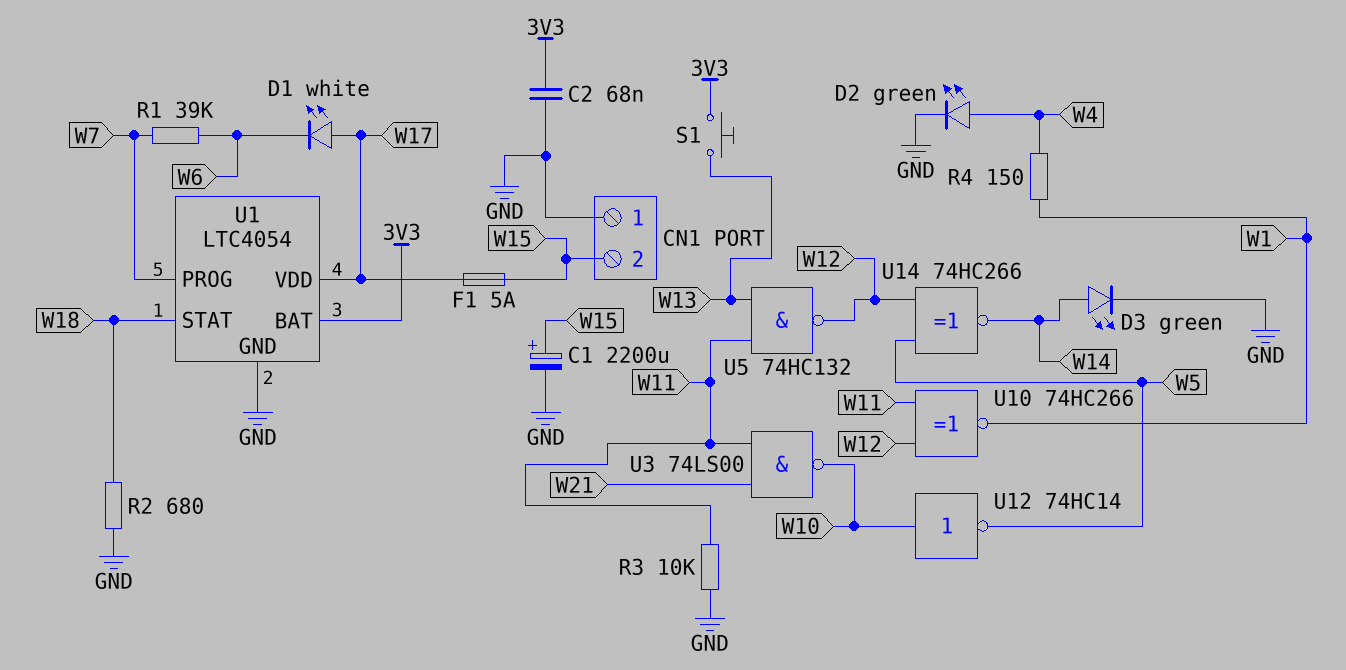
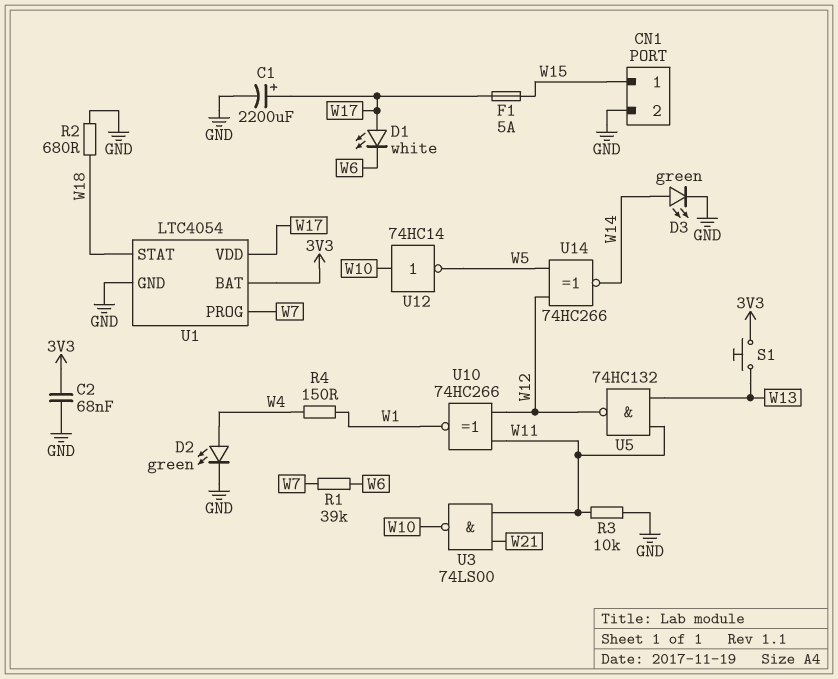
C1: 2200uF (plus W15, minus GND) -> 2200uF (plus W17, minus GND)
CN1 pin 1: GND -> W15
CN1 pin 2: W15 -> GND

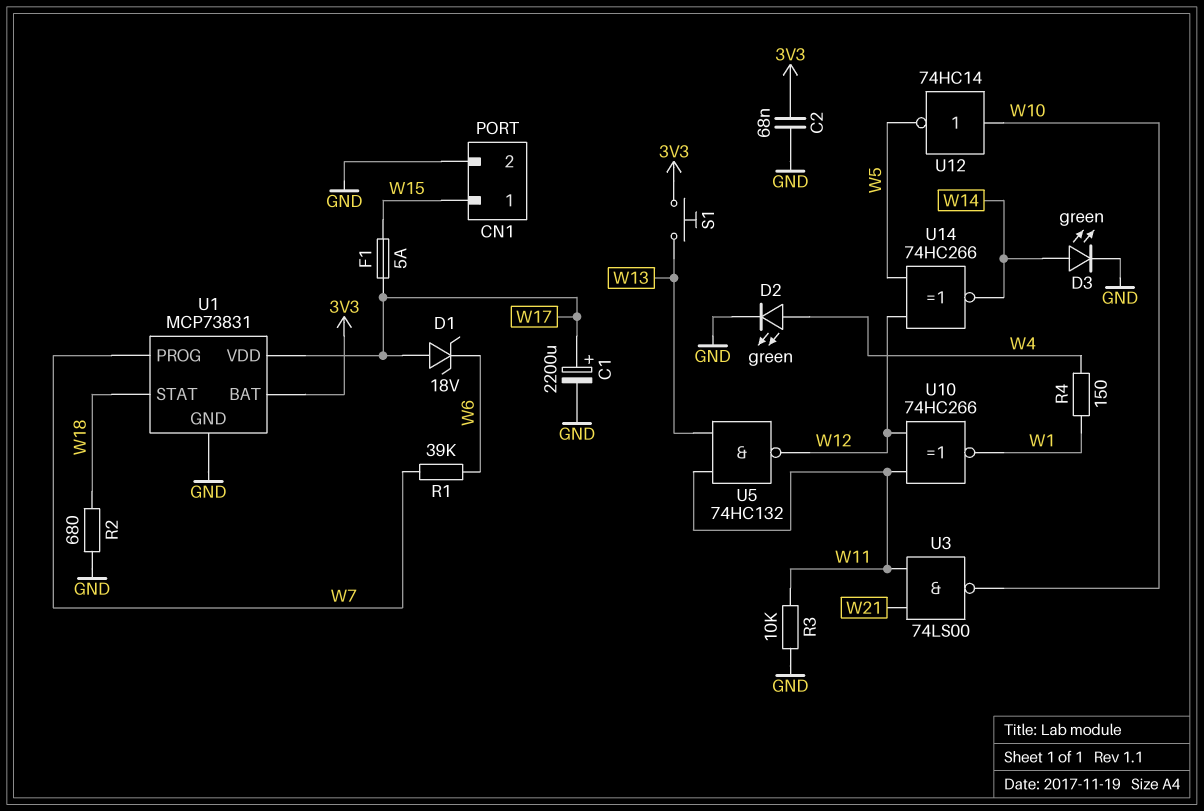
D1: LED white (A W17, K W6) -> zener 18V (A W17, K W6)
U1: LTC4054 -> MCP73831

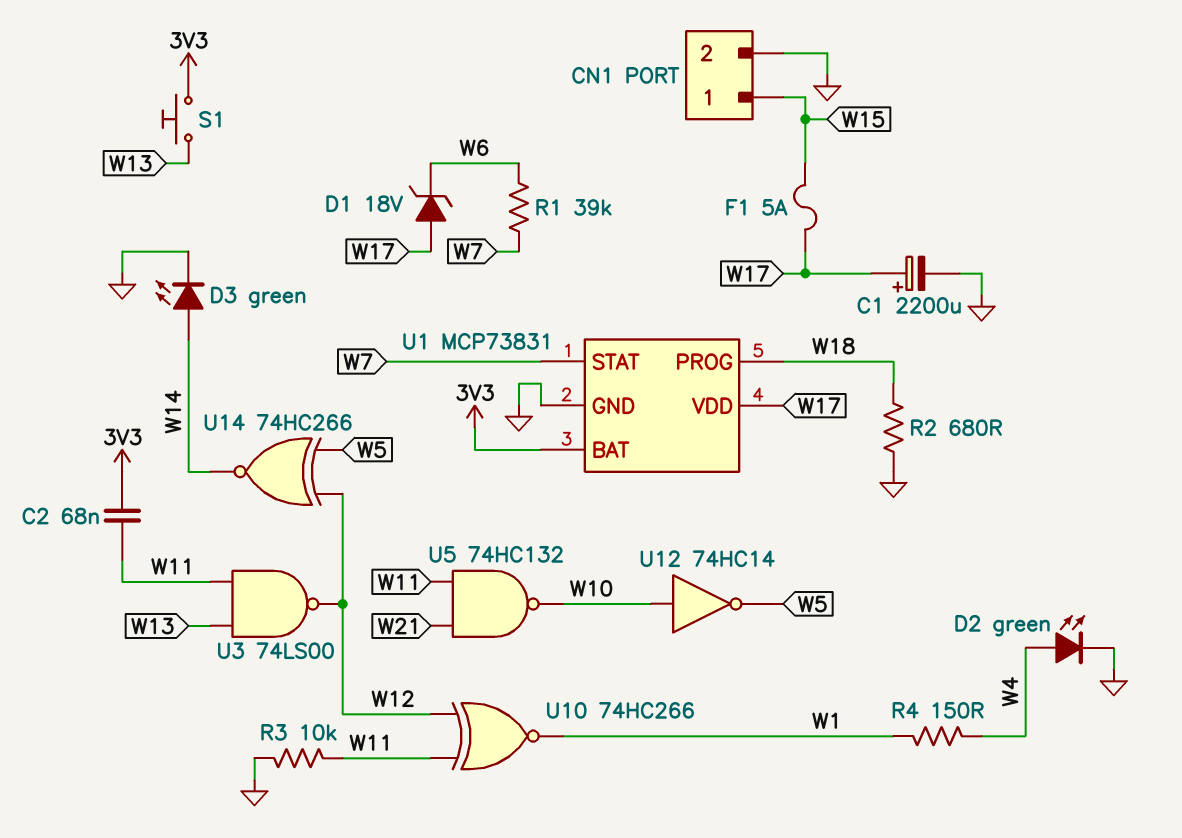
C2: 68nF (3V3, GND) -> 68nF (3V3, W11)
U1 pin PROG: W7 -> W18
U1 pin STAT: W18 -> W7
U3: NAND 74LS00 (in W11, in W21, out W10) -> NAND 74LS00 (in W11, in W13, out W12)
U5: NAND 74HC132 (in W11, in W13, out W12) -> NAND 74HC132 (in W11, in W21, out W10)

